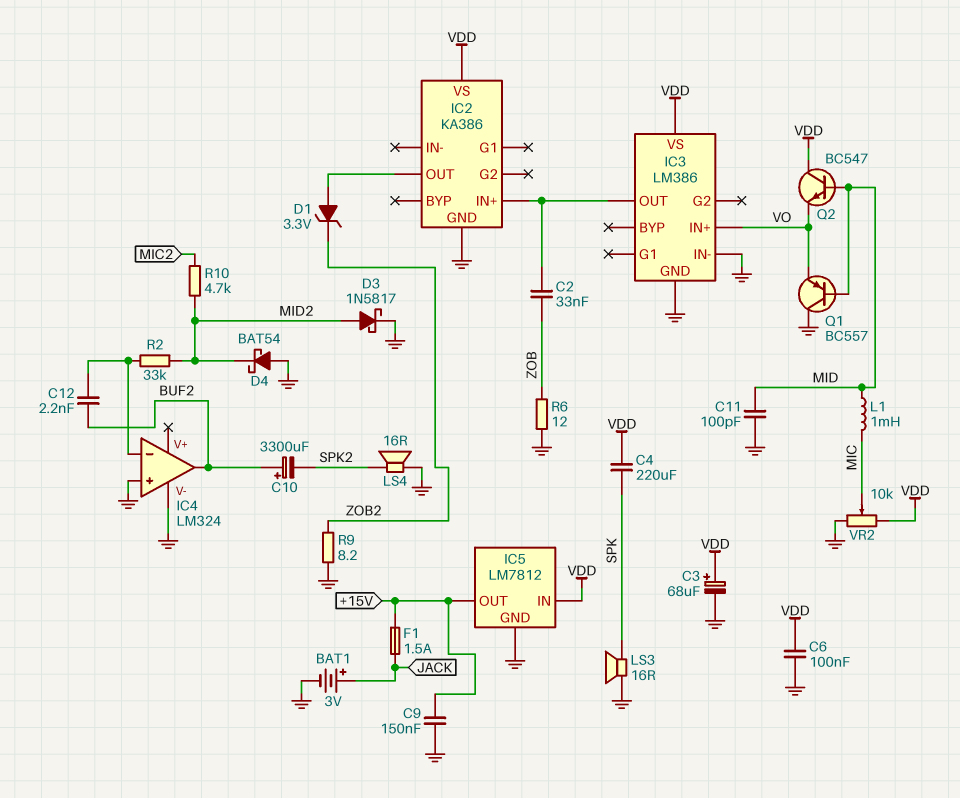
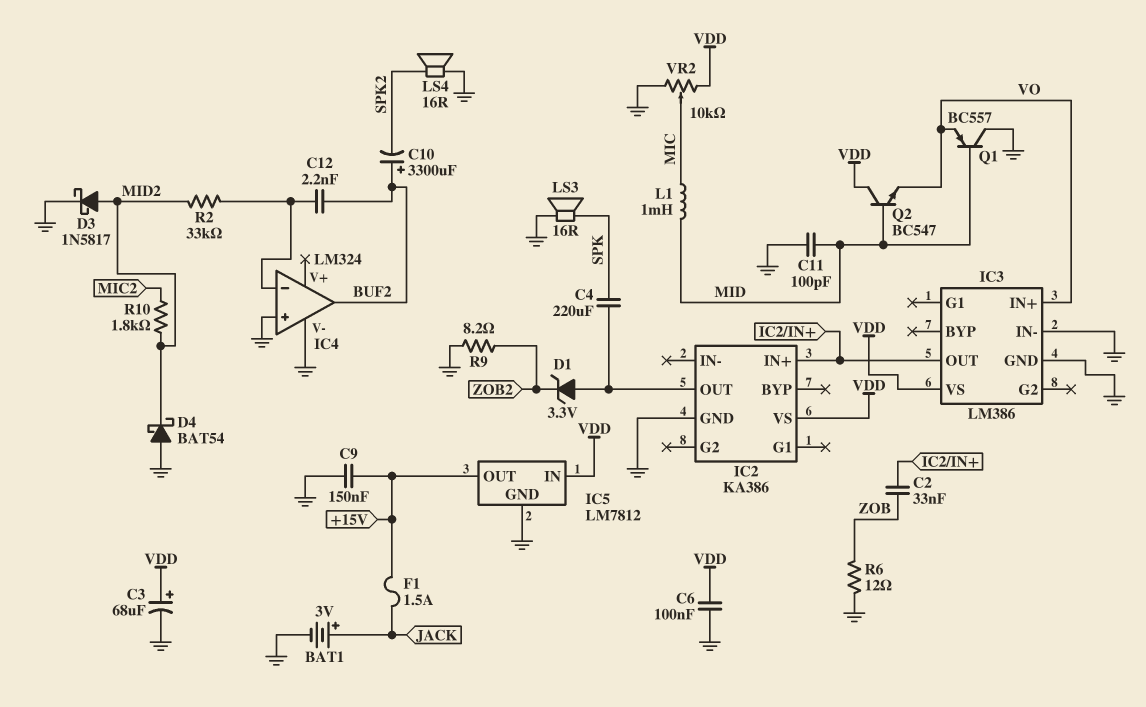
C4: 220uF (SPK, VDD) -> 220uF (IC2/OUT, SPK)
R10: 4.7k (MIC2, MID2) -> 1.8k (MIC2, MID2)

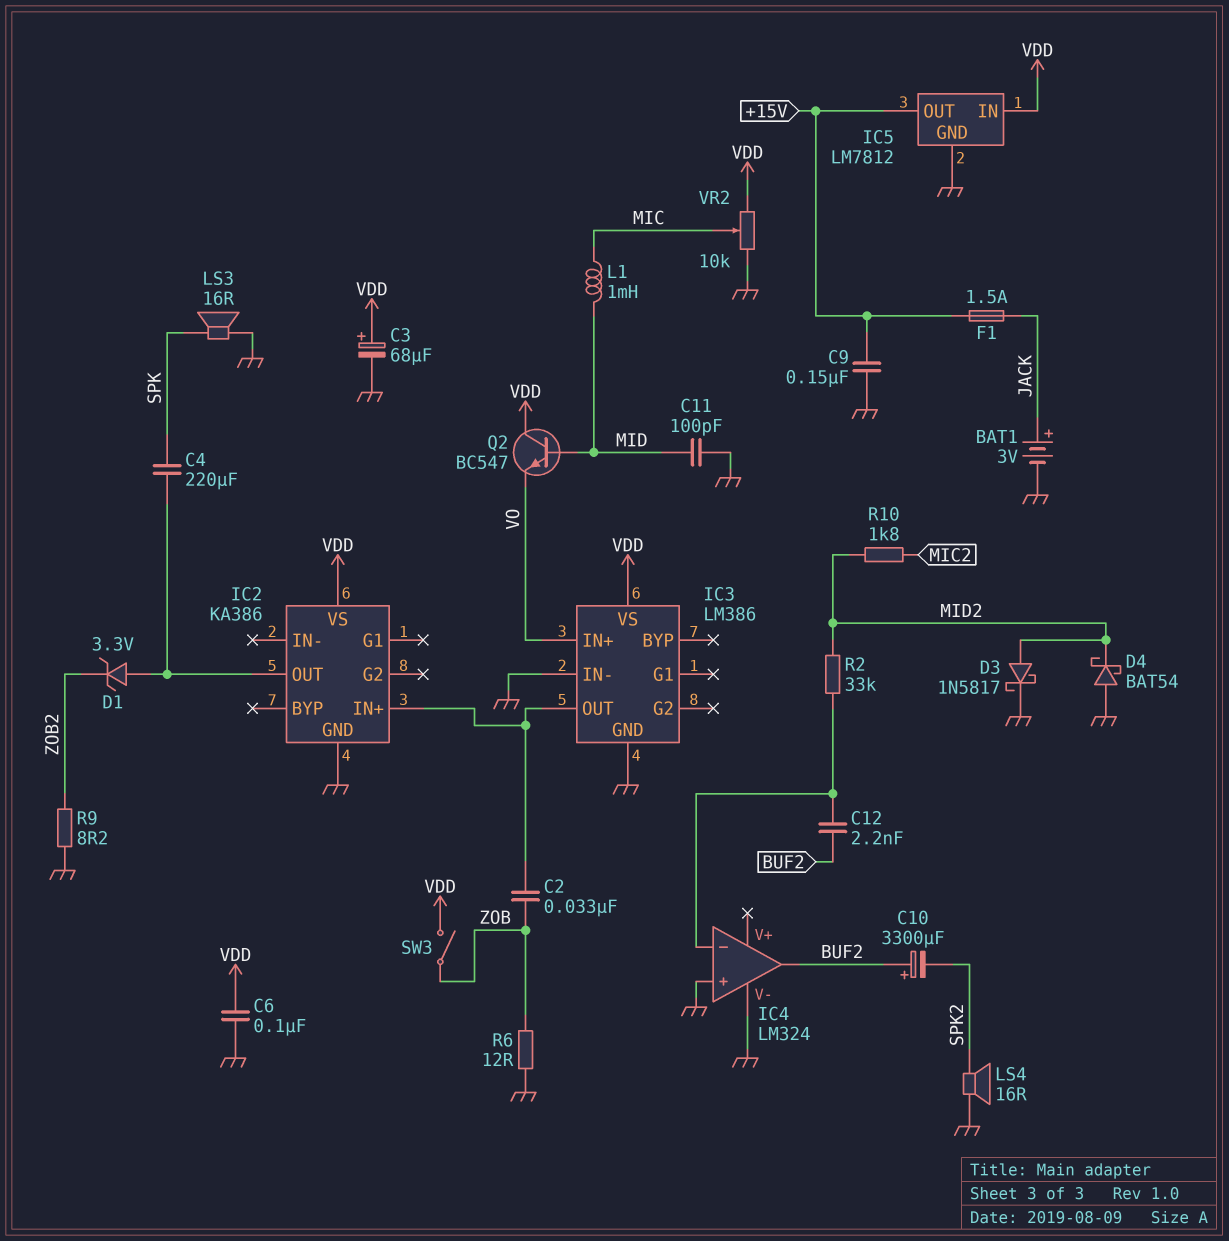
Q1: PNP BC557 (B MID, C GND, E VO) -> none
SW3: none -> switch (VDD, ZOB)

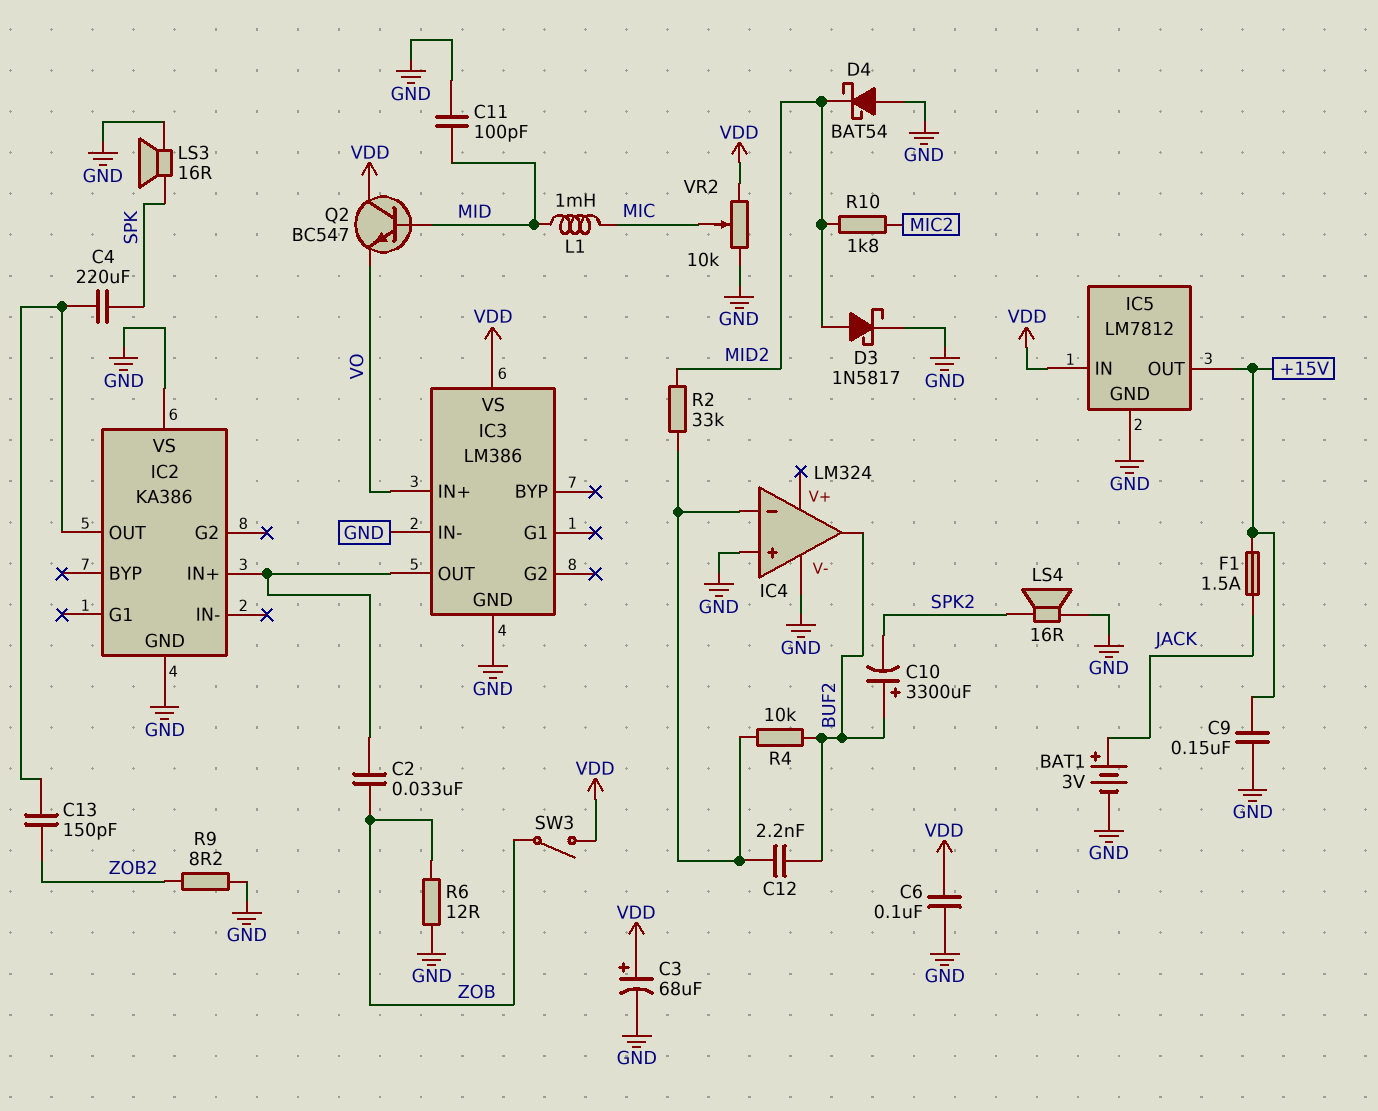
C13: none -> 150pF (IC2/OUT, ZOB2)
D1: zener 3.3V (A IC2/OUT, K ZOB2) -> none
IC2 pin VS: VDD -> GND
R4: none -> 10k (BUF2, IC4/in-)

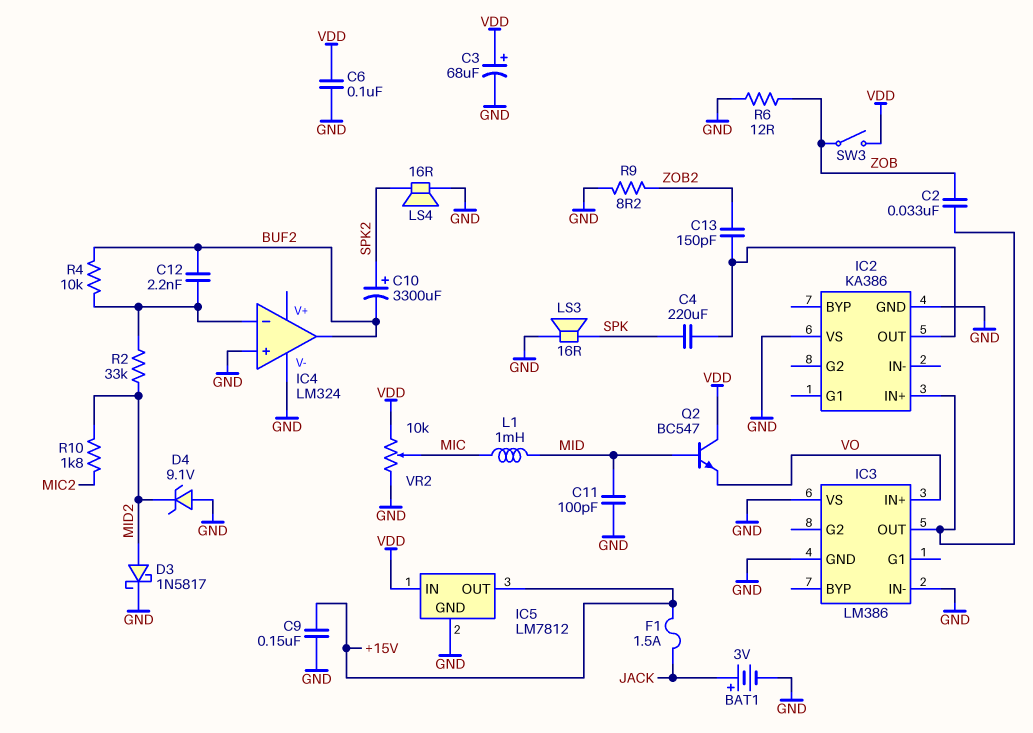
C10: 3300uF (plus BUF2, minus SPK2) -> 3300uF (plus SPK2, minus BUF2)
D4: schottky BAT54 (A GND, K MID2) -> zener 9.1V (A GND, K MID2)
IC3 pin VS: VDD -> GND

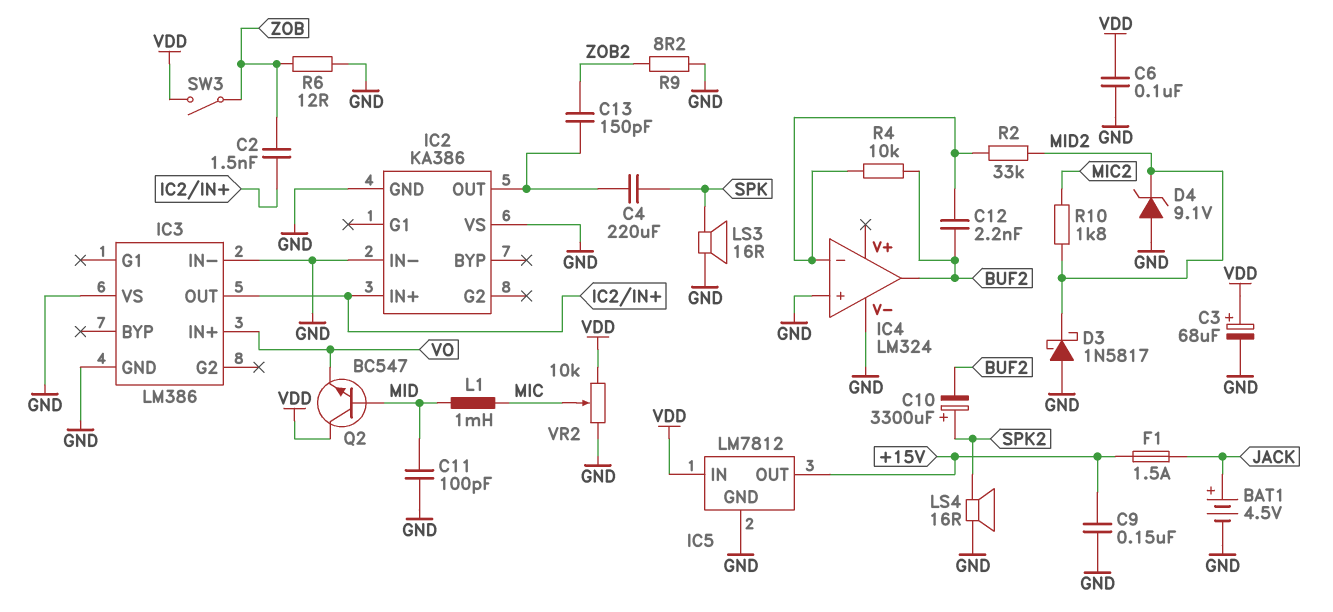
BAT1: 3V (plus JACK, minus GND) -> 4.5V (plus JACK, minus GND)
C2: 33nF (IC2/IN+, ZOB) -> 1.5nF (IC2/IN+, ZOB)
D3: schottky 1N5817 (A MID2, K GND) -> schottky 1N5817 (A GND, K MID2)
IC2 pin IN-: none -> GND

